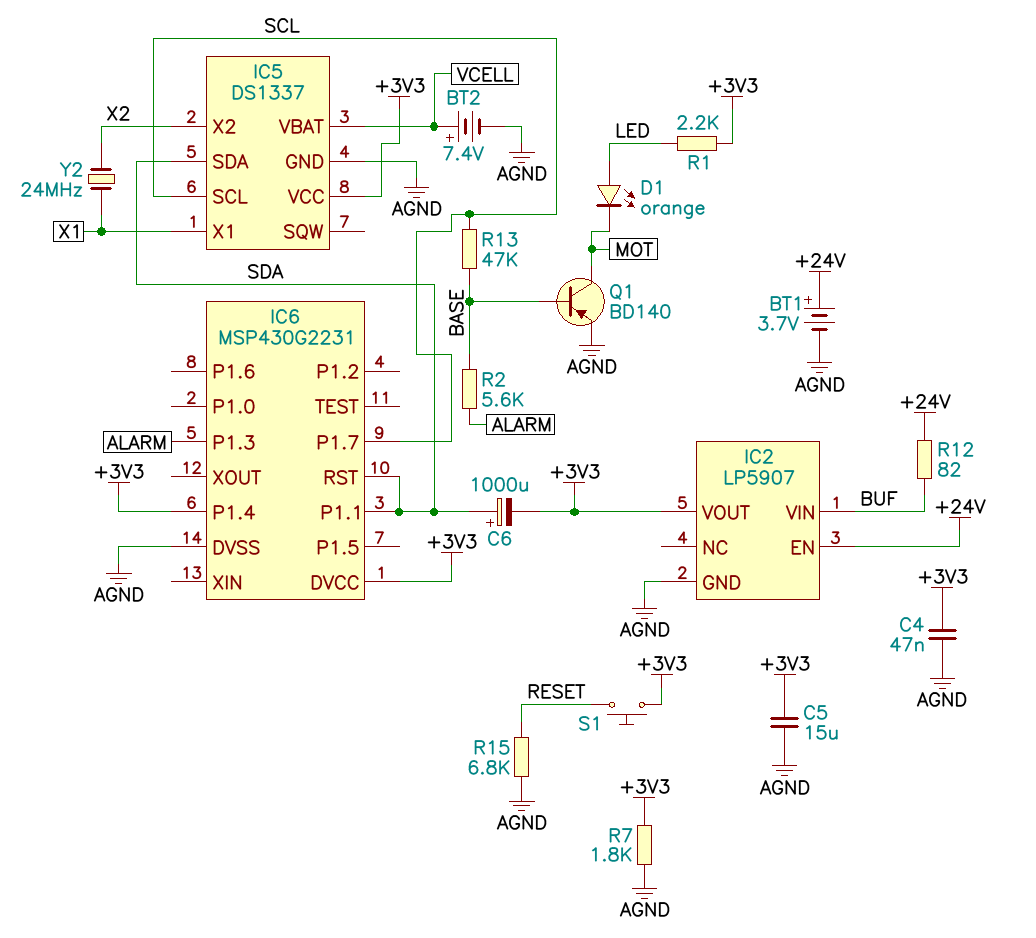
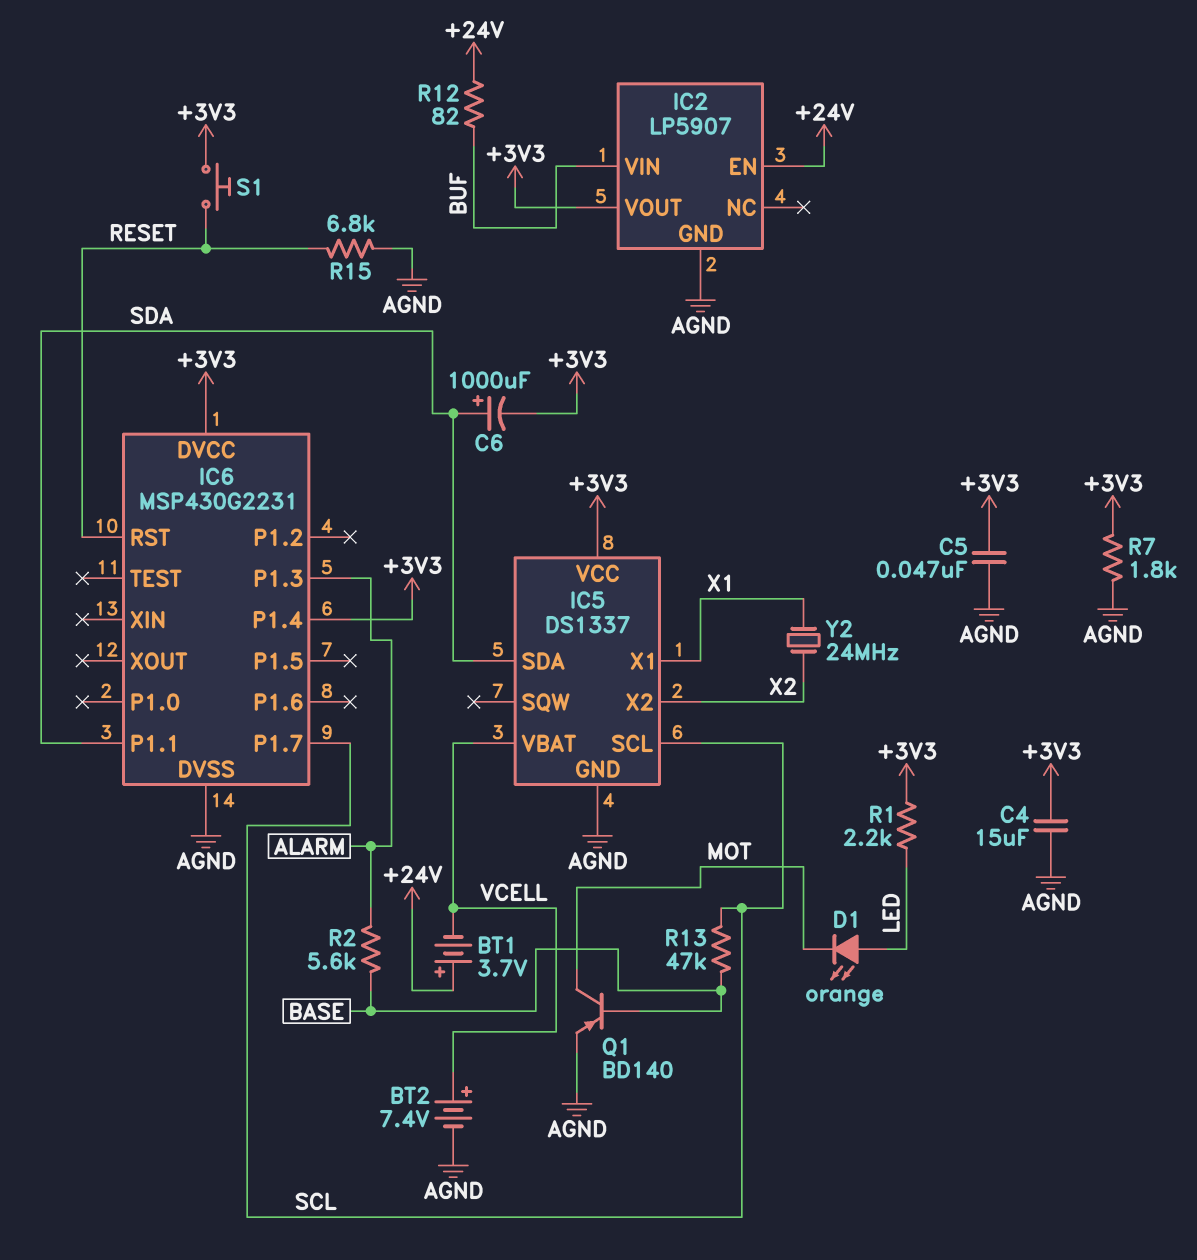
BT1: 3.7V (plus +24V, minus AGND) -> 3.7V (plus +24V, minus VCELL)
C4: 47nF (+3V3, AGND) -> 15uF (+3V3, AGND)
C5: 15uF (+3V3, AGND) -> 47nF (+3V3, AGND)
IC6 pin RST: SDA -> RESET

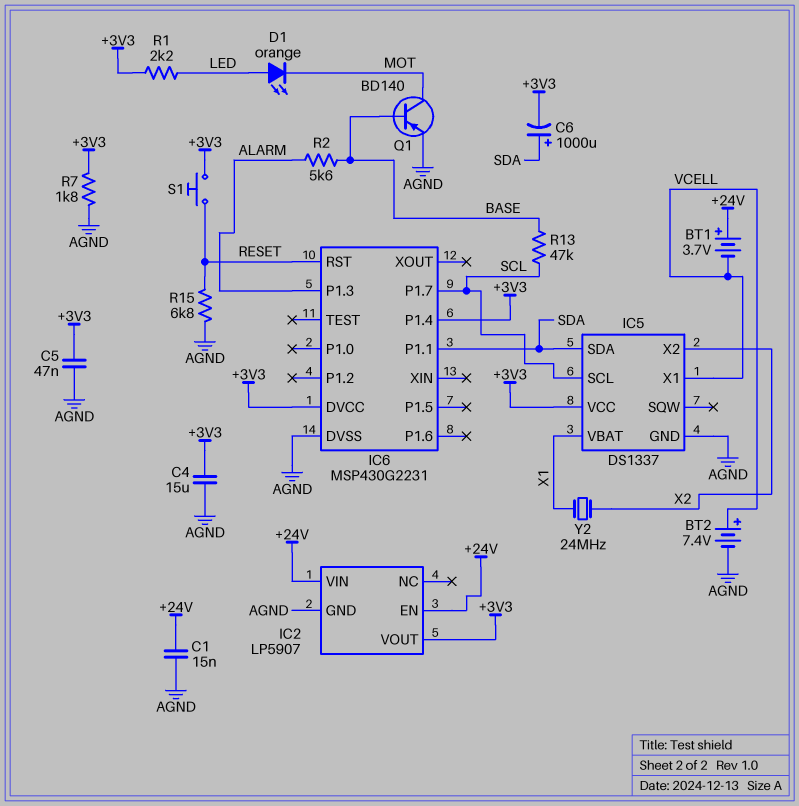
C1: none -> 15nF (+24V, AGND)
IC2 pin VIN: BUF -> +24V
IC5 pin VBAT: VCELL -> X1
IC5 pin X1: X1 -> VCELL
R12: 82 (+24V, BUF) -> none

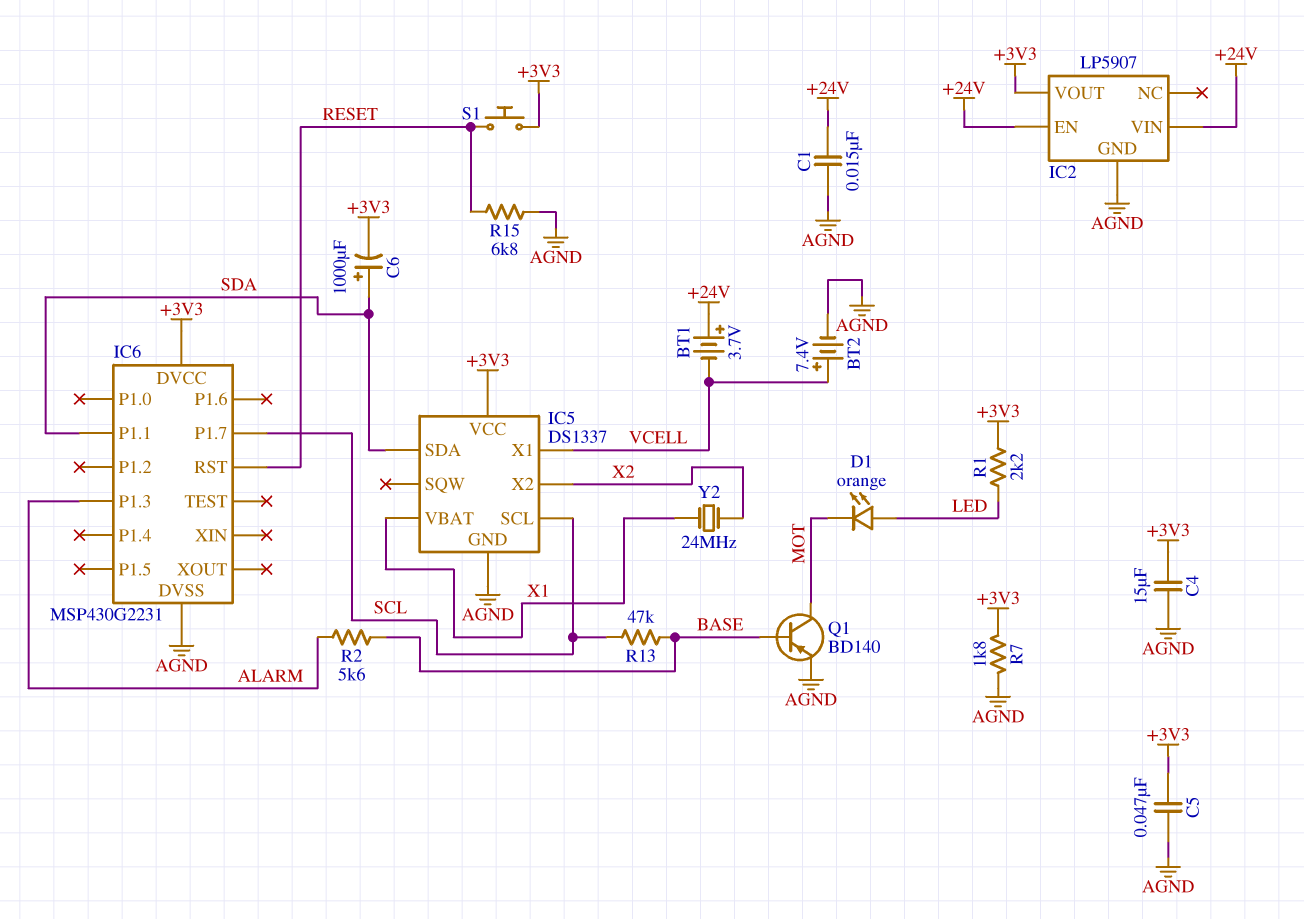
IC6 pin P1.4: +3V3 -> none

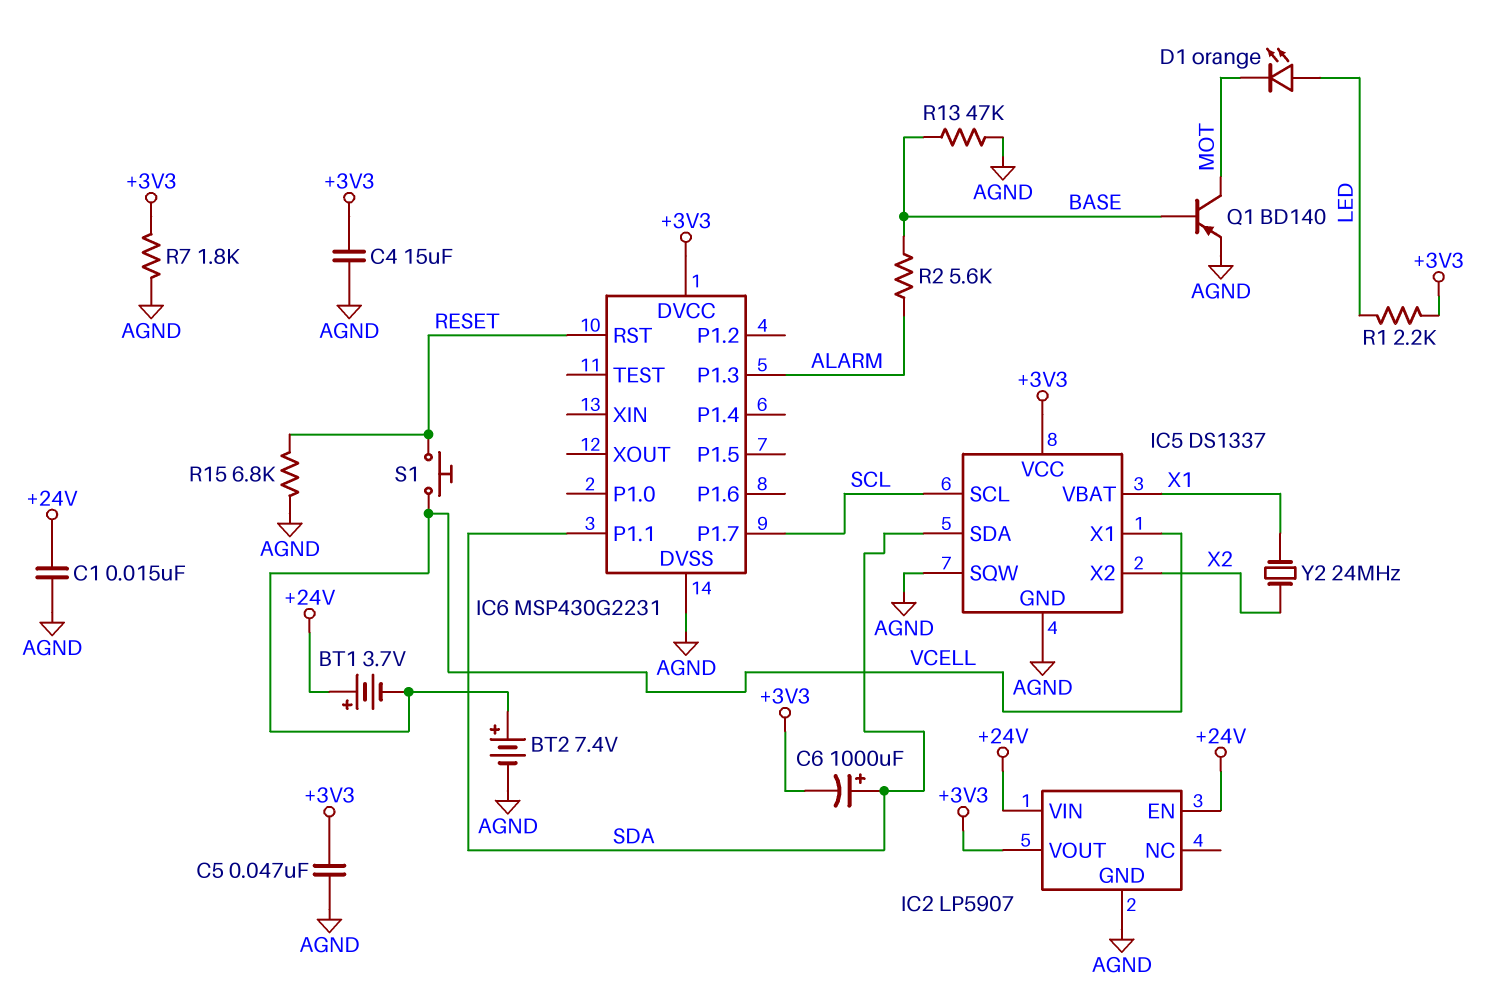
IC5 pin SQW: none -> AGND
R13: 47k (BASE, SCL) -> 47k (AGND, BASE)
S1: button (+3V3, RESET) -> button (RESET, VCELL)

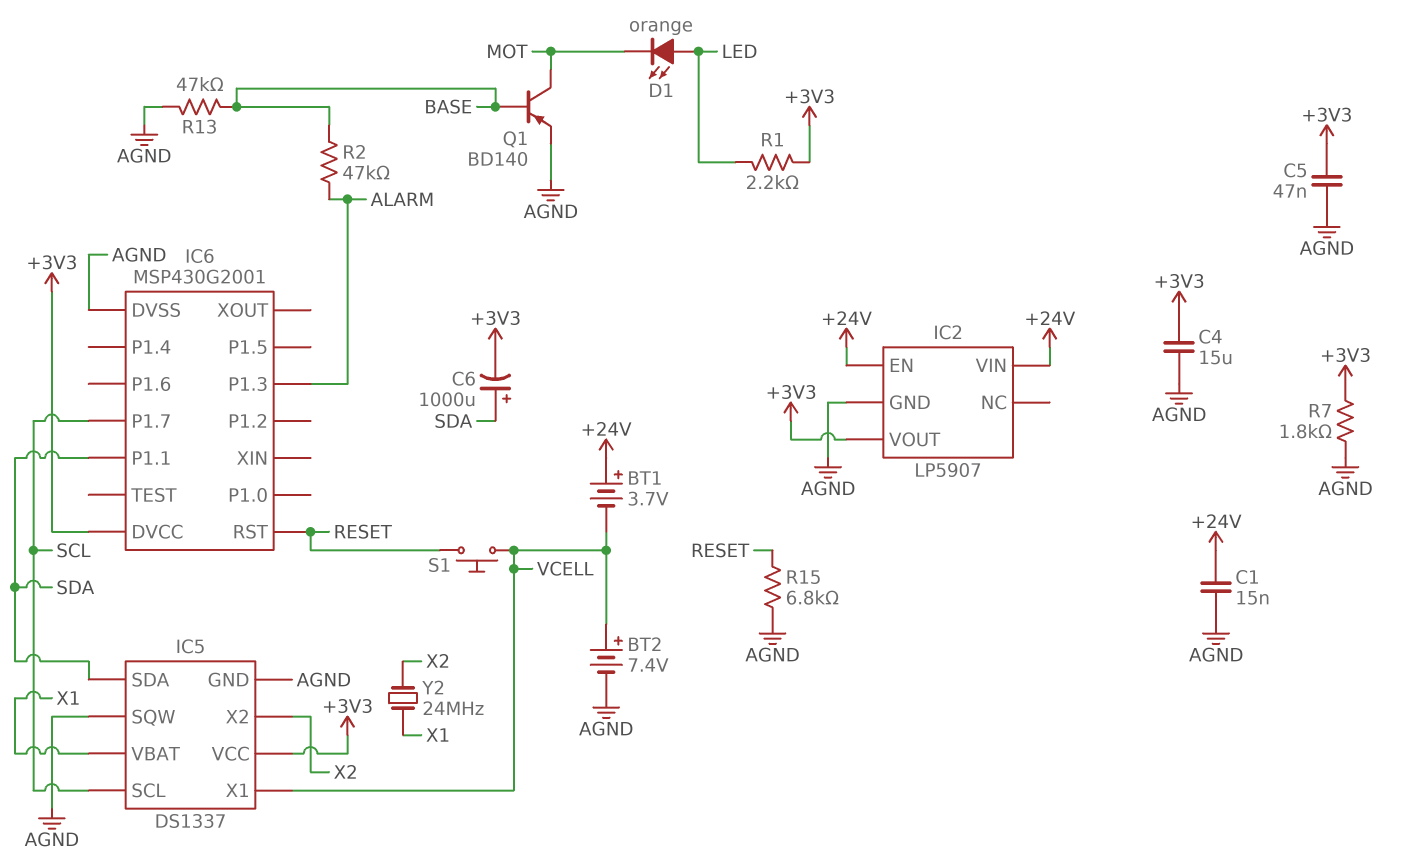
IC6: MSP430G2231 -> MSP430G2001
R2: 5.6k (ALARM, BASE) -> 47k (ALARM, BASE)

